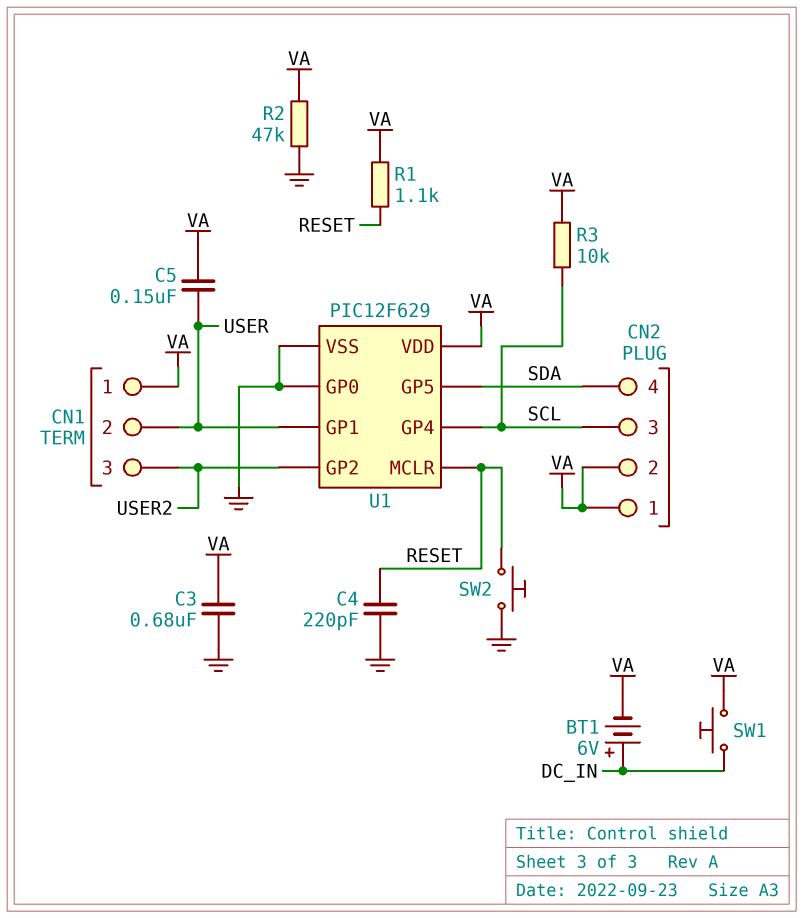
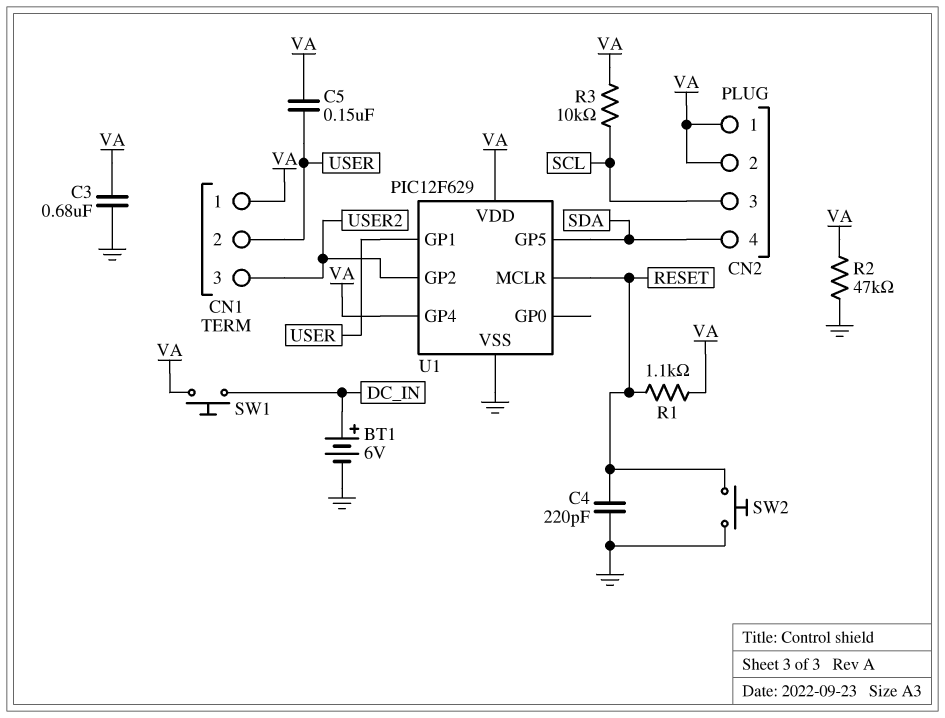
BT1: 6V (plus DC_IN, minus VA) -> 6V (plus DC_IN, minus GND)
U1 pin GP0: GND -> none
U1 pin GP4: SCL -> VA

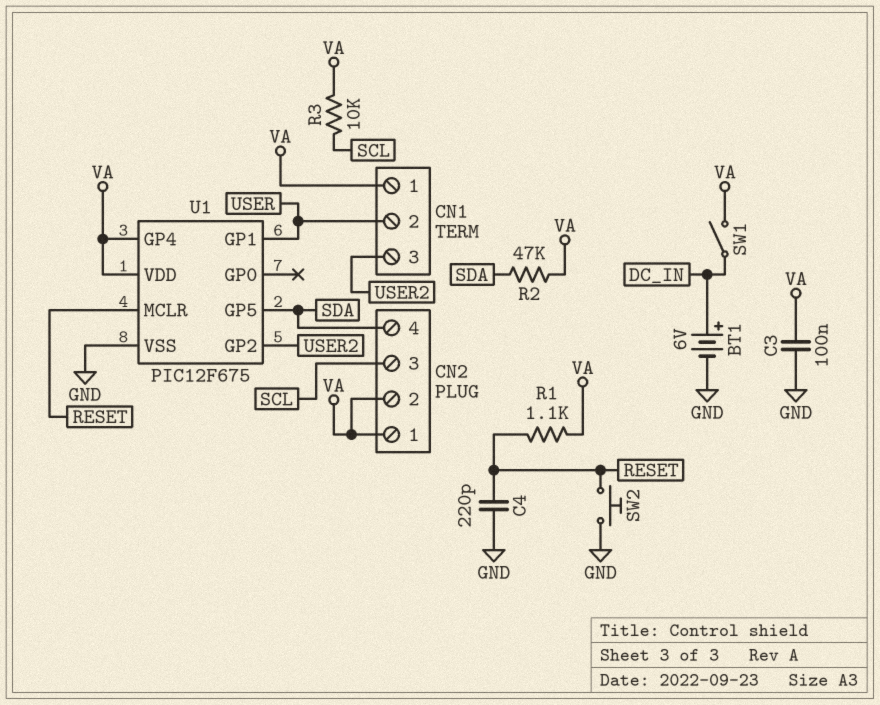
C3: 680nF (GND, VA) -> 100nF (GND, VA)
C5: 150nF (USER, VA) -> none
R2: 47k (GND, VA) -> 47k (SDA, VA)
SW1: button (DC_IN, VA) -> switch (DC_IN, VA)
U1: PIC12F629 -> PIC12F675

